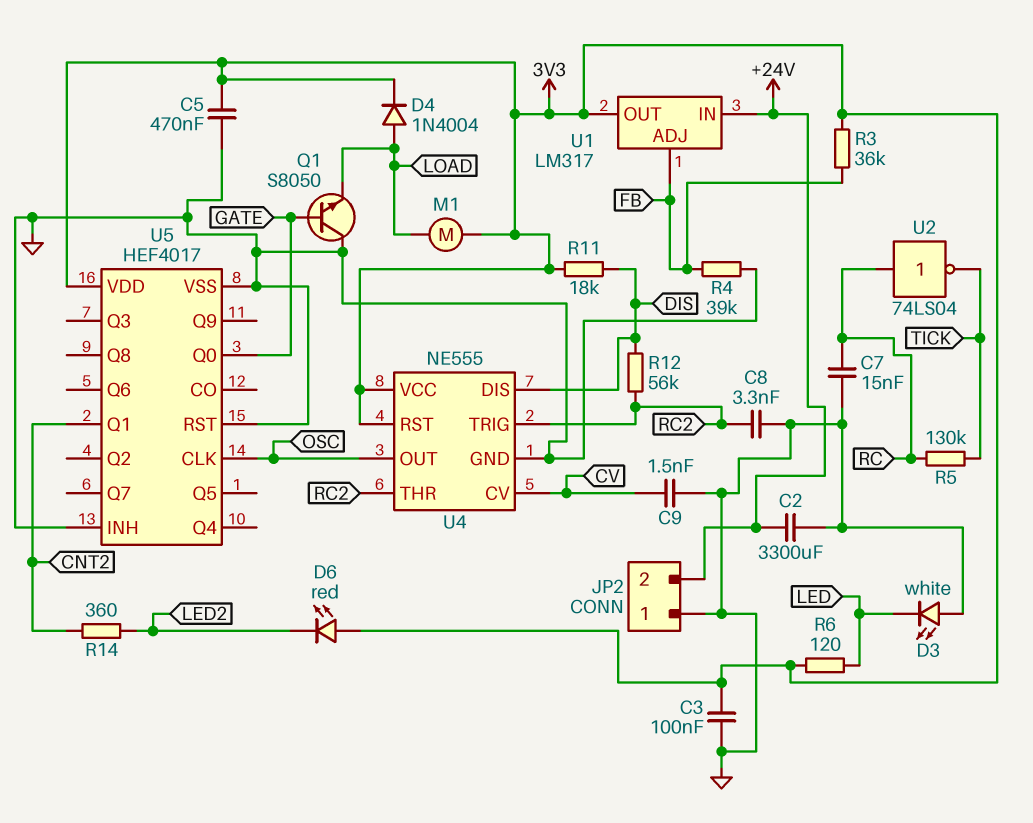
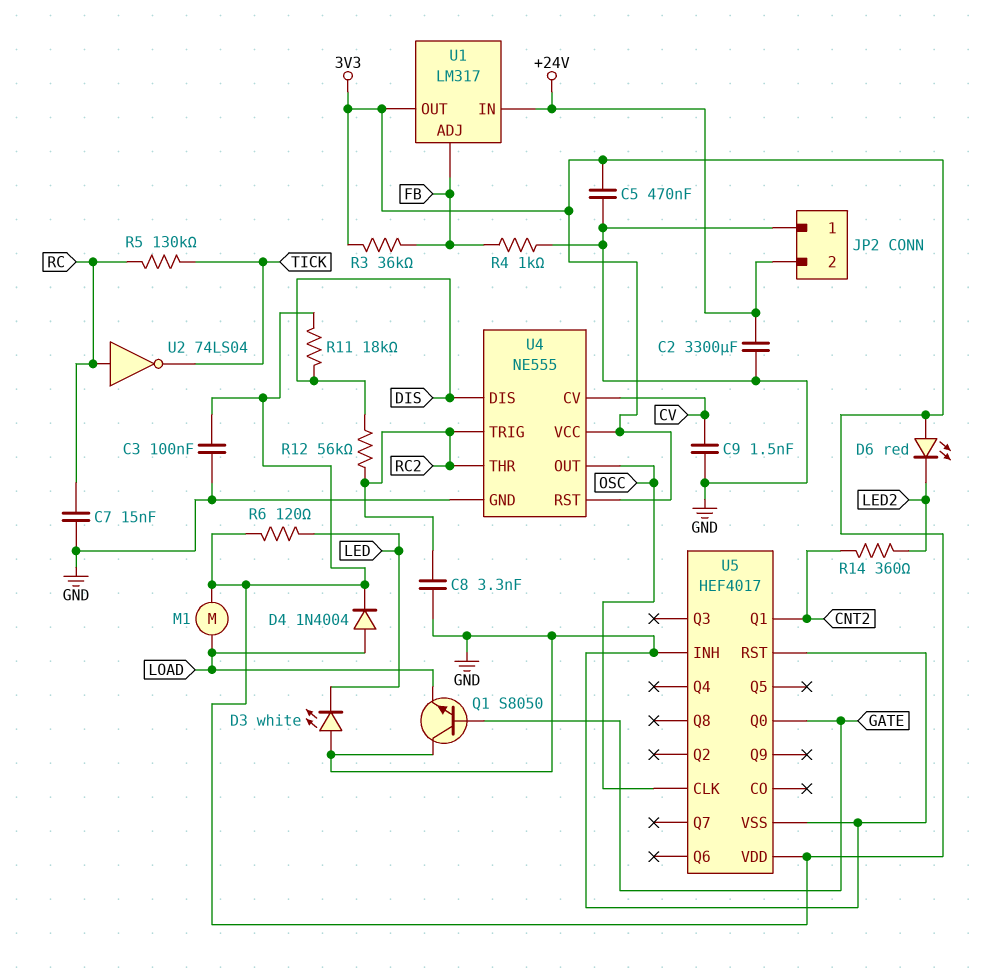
R4: 39k (FB, GND) -> 1k (FB, GND)

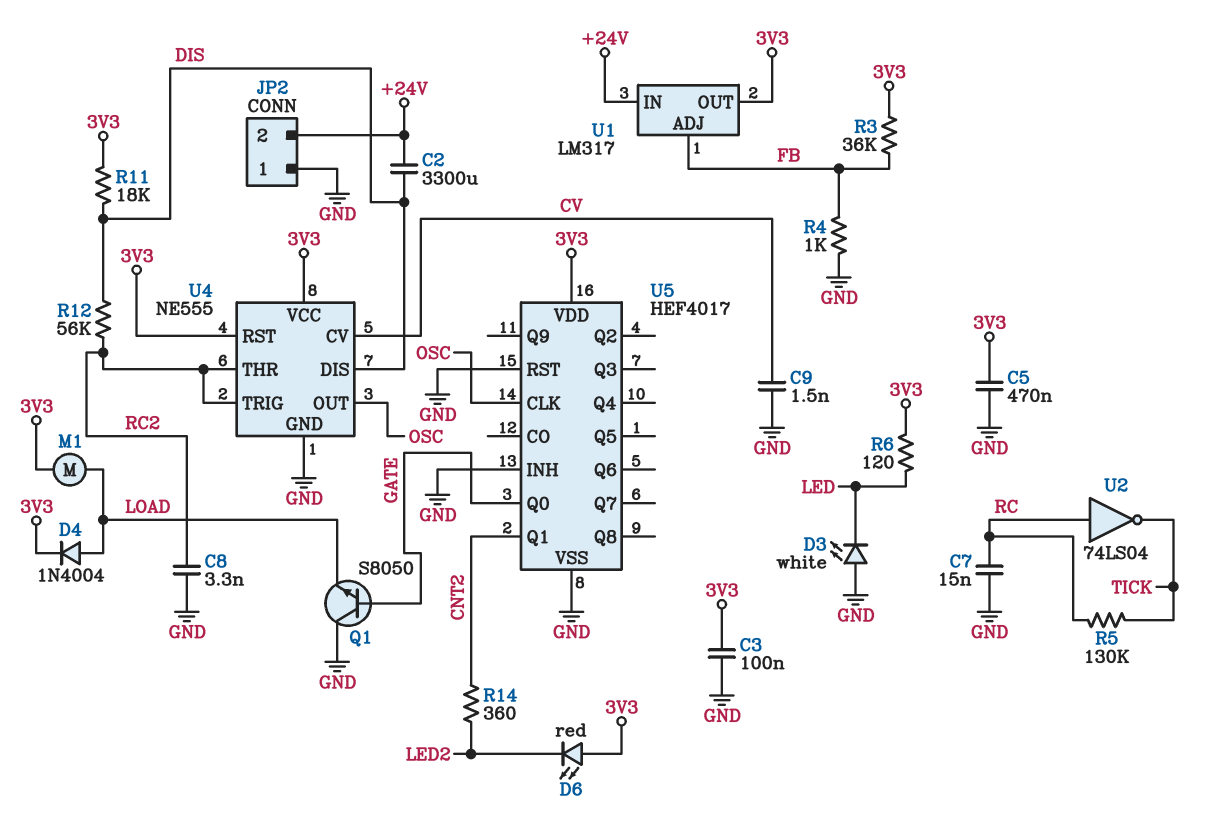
C2: 3300uF (+24V, GND) -> 3300uF (+24V, DIS)

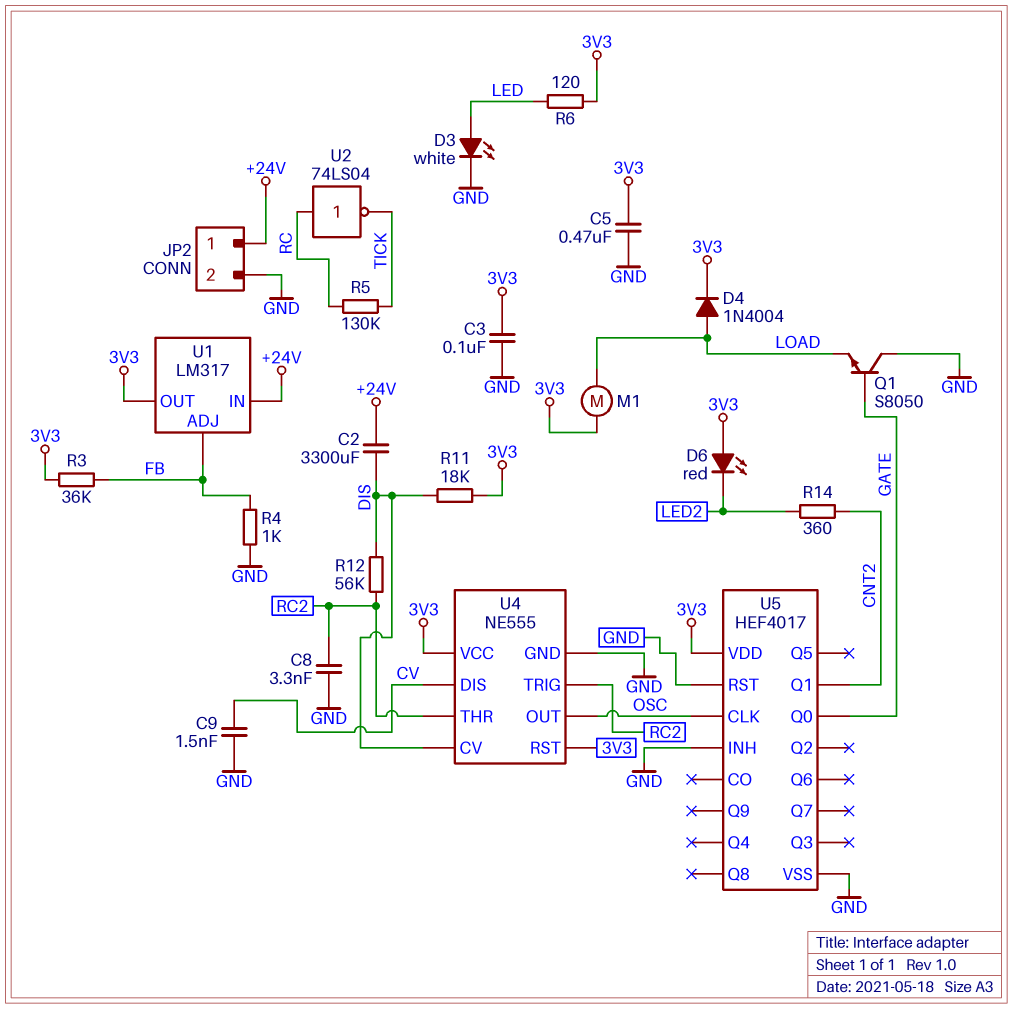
C7: 15nF (GND, RC) -> none
D3: LED white (A GND, K LED) -> LED white (A LED, K GND)
JP2 pin 1: GND -> +24V
JP2 pin 2: +24V -> GND
U4 pin CV: CV -> DIS
U4 pin DIS: DIS -> CV

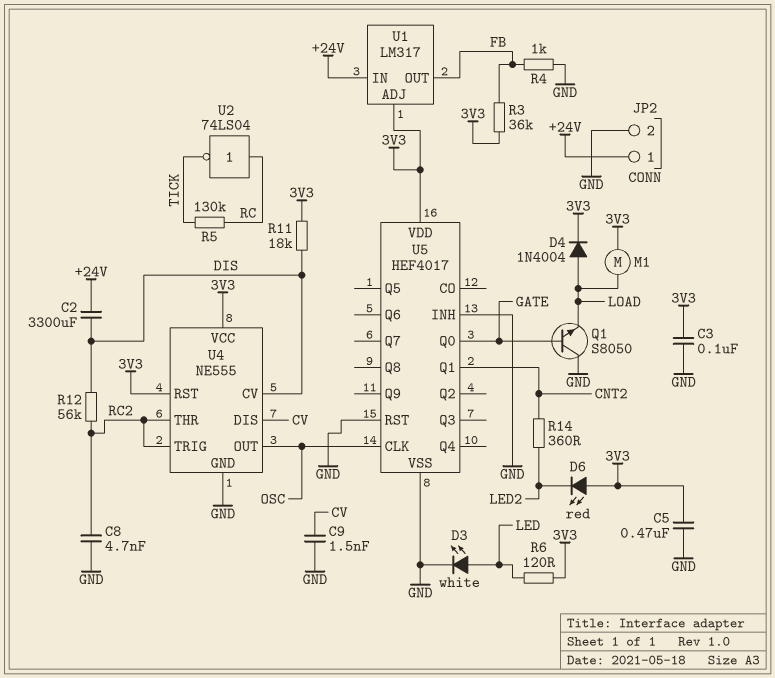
C8: 3.3nF (GND, RC2) -> 4.7nF (GND, RC2)
U1 pin ADJ: FB -> 3V3
U1 pin OUT: 3V3 -> FB

